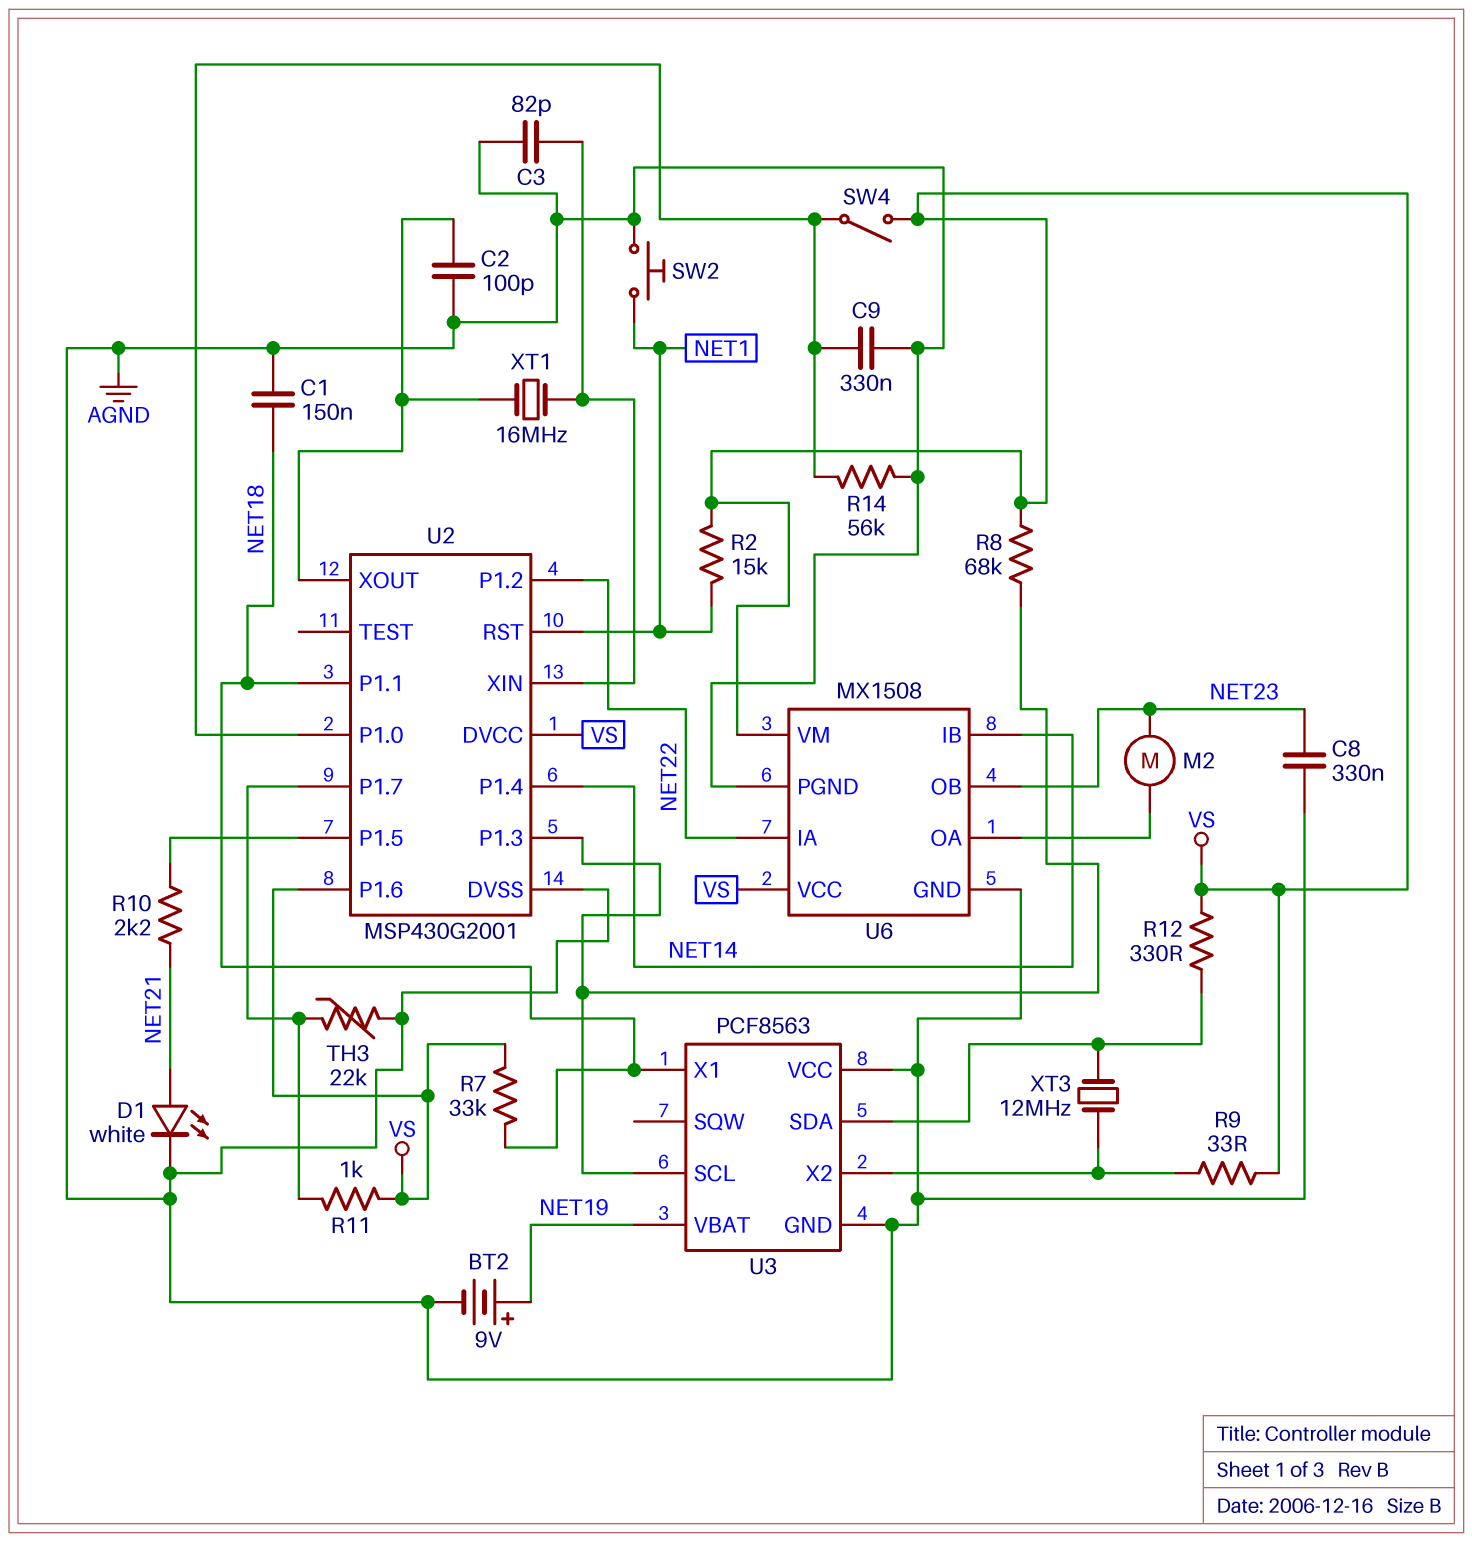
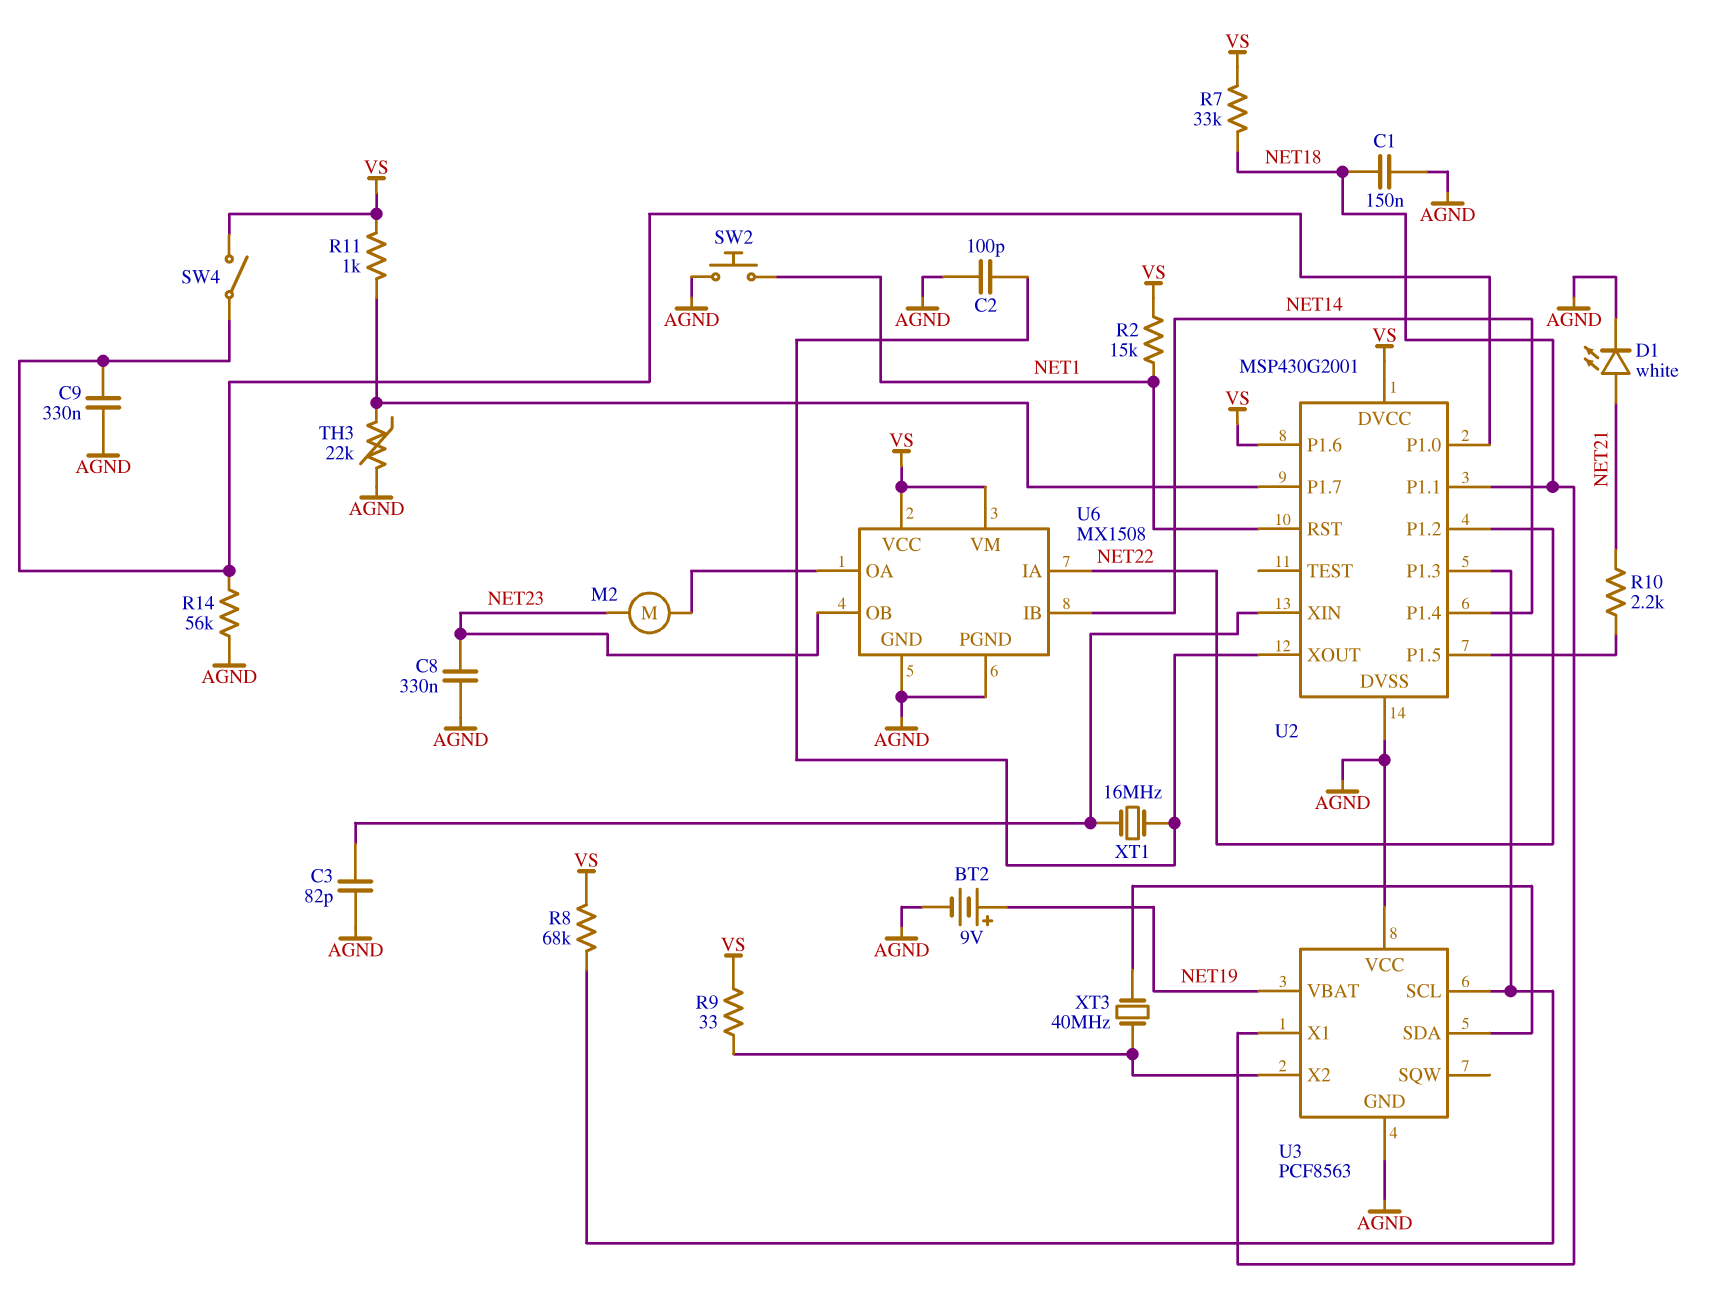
R12: 330 (U3/SDA, VS) -> none
XT3: 12MHz (U3/SDA, U3/X2) -> 40MHz (U3/SDA, U3/X2)

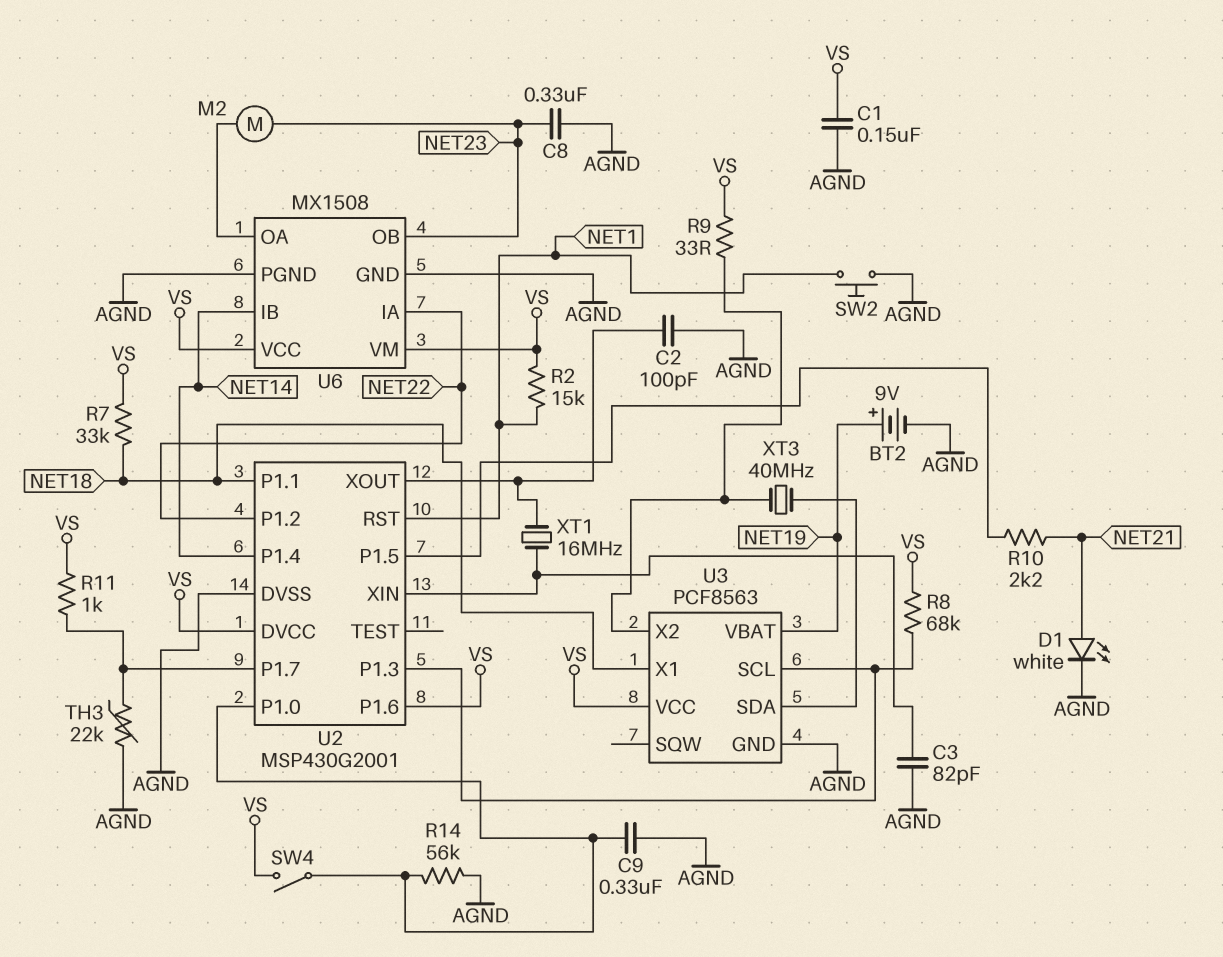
C1: 150nF (AGND, NET18) -> 150nF (AGND, VS)
U3 pin VCC: AGND -> VS

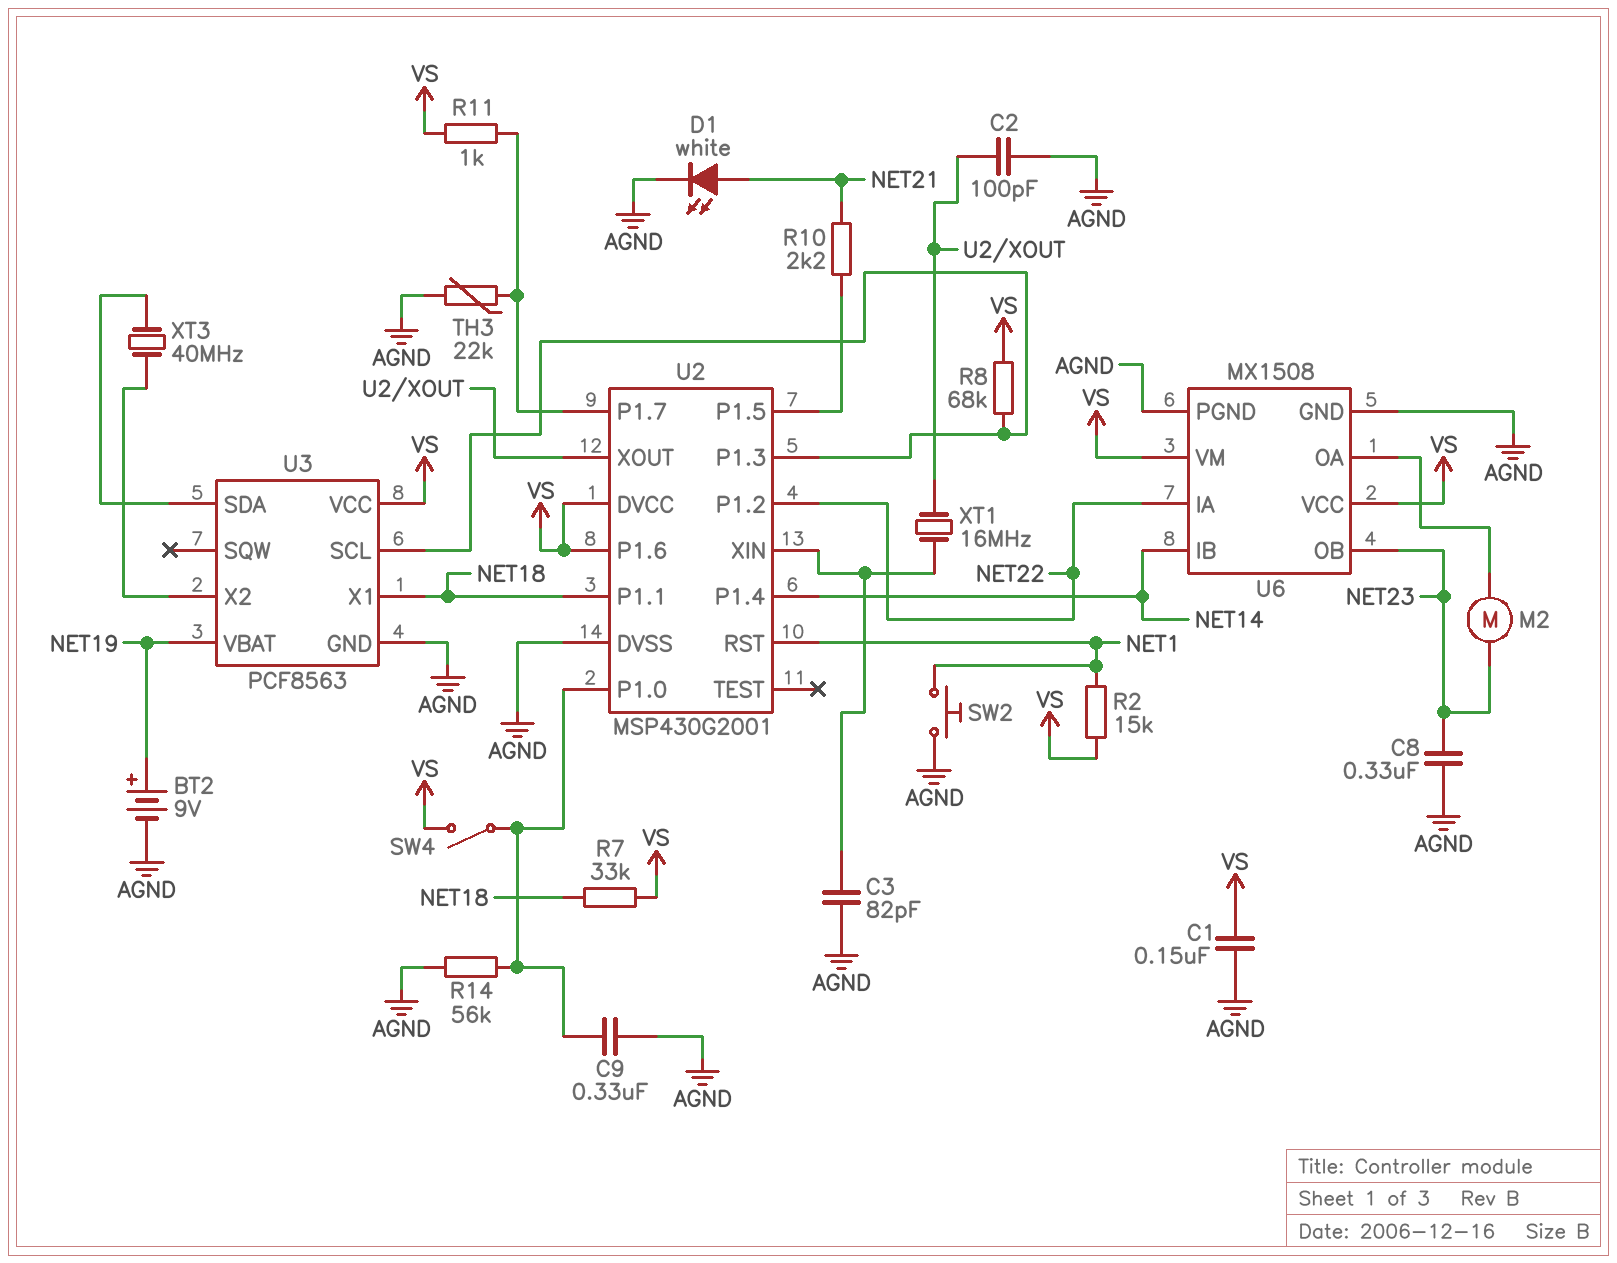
R9: 33 (U3/X2, VS) -> none

